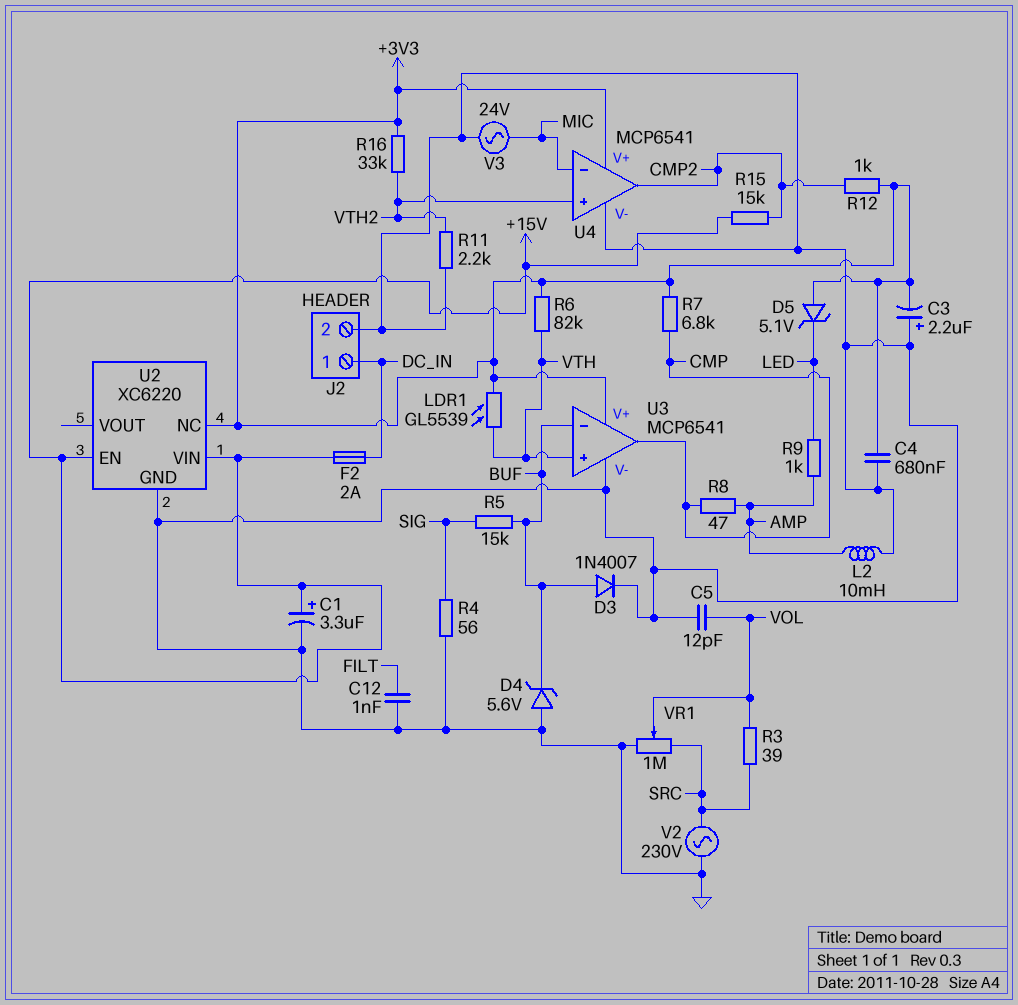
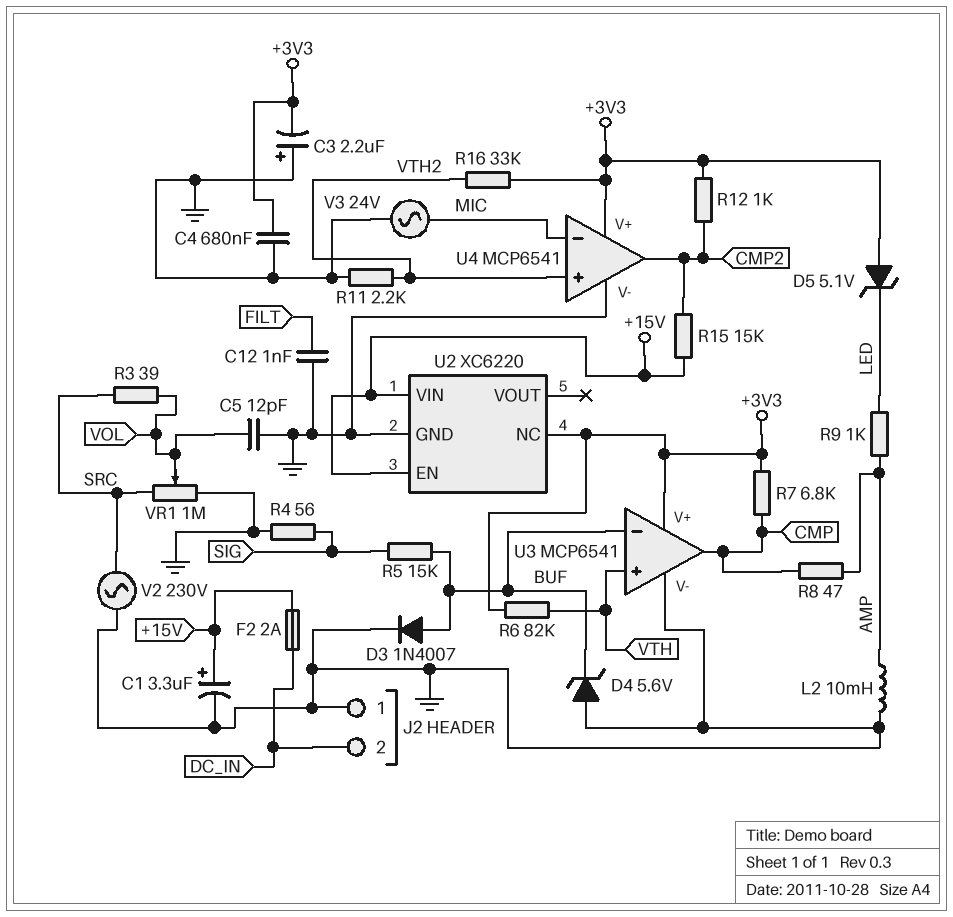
J2 pin 1: DC_IN -> GND
J2 pin 2: GND -> DC_IN
LDR1: GL5539 (+3V3, VTH) -> none

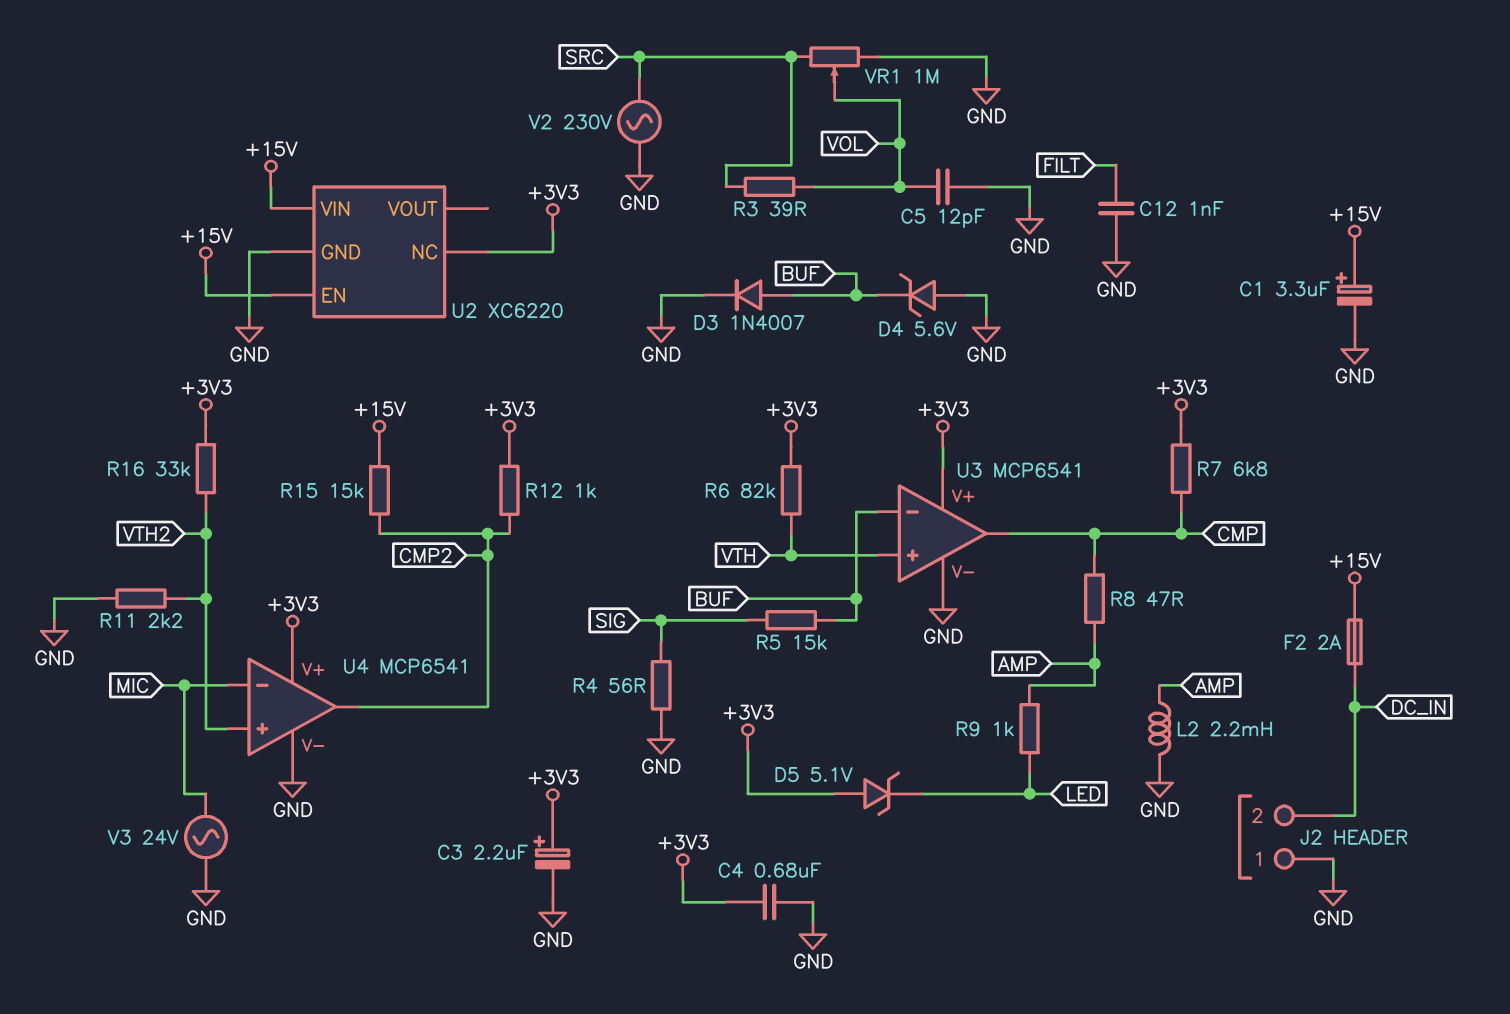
C3: 2.2uF (plus GND, minus +3V3) -> 2.2uF (plus +3V3, minus GND)
L2: 10mH (AMP, GND) -> 2.2mH (AMP, GND)

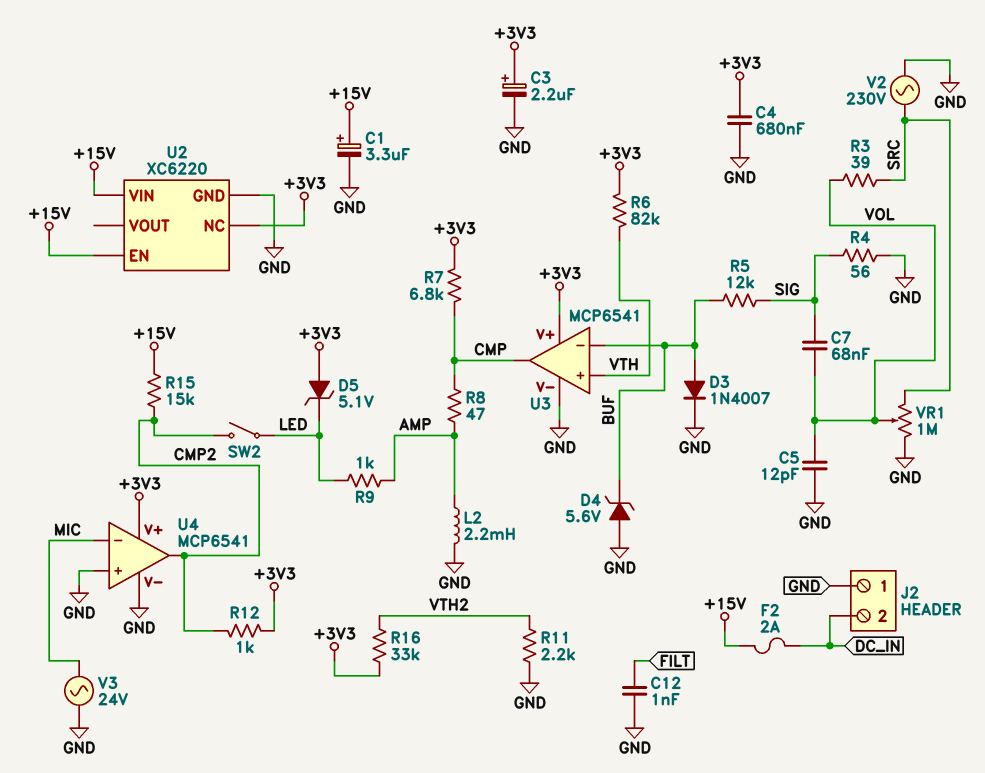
C7: none -> 68nF (SIG, VOL)
R5: 15k (BUF, SIG) -> 12k (BUF, SIG)
SW2: none -> switch (CMP2, LED)
U4 pin in+: VTH2 -> GND

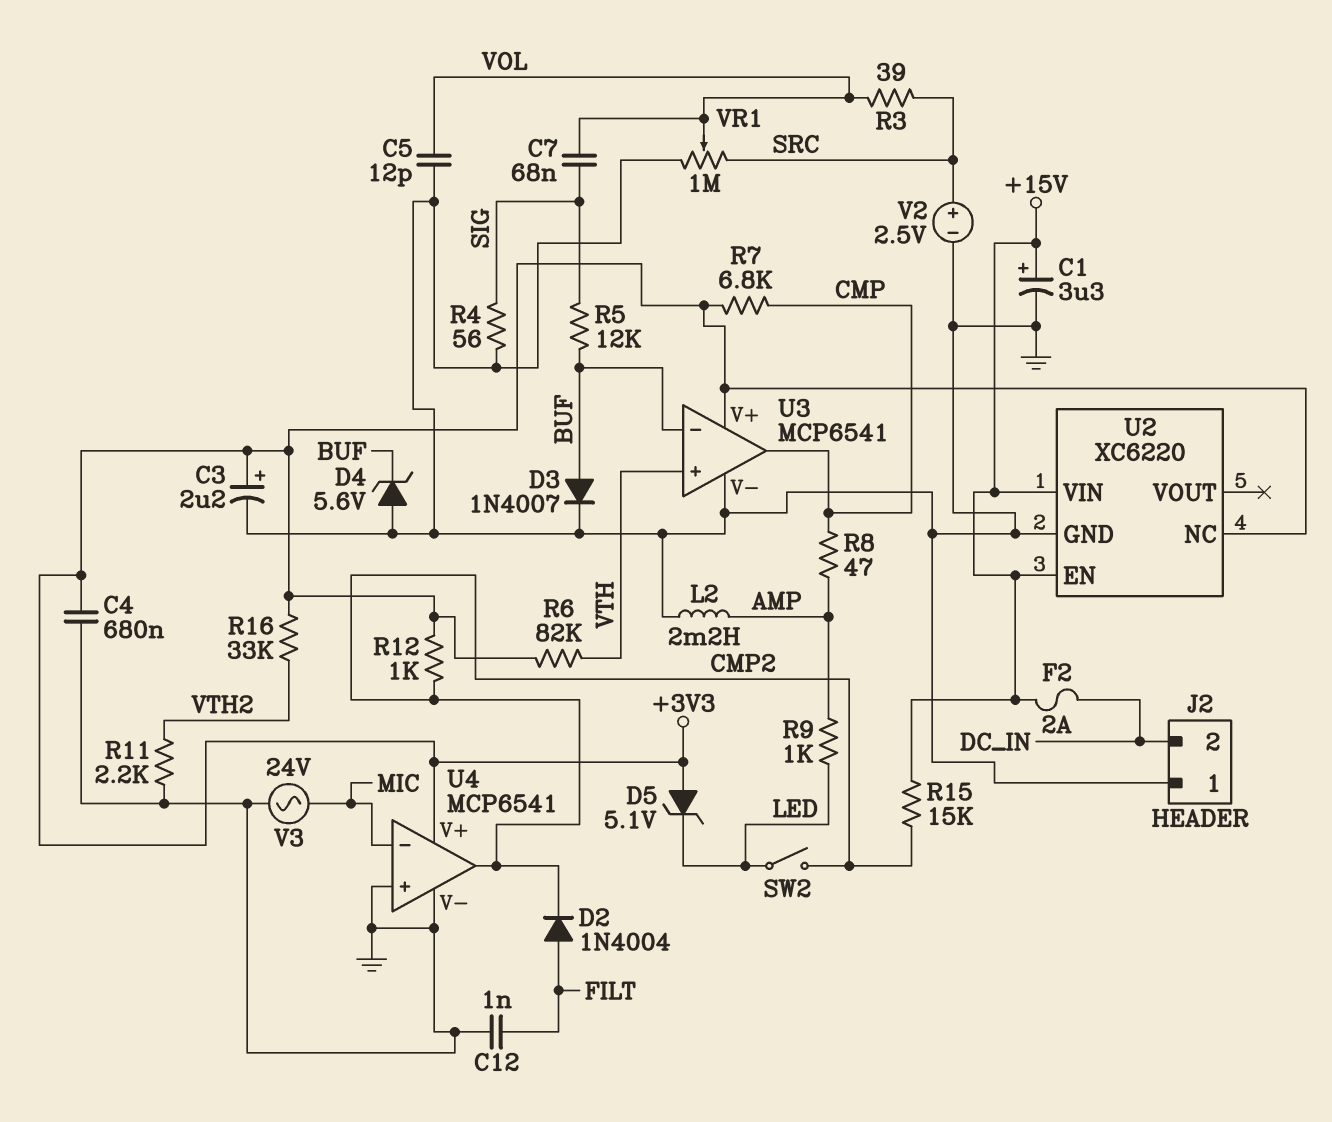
D2: none -> diode 1N4004 (A FILT, K CMP2)
V2: AC 230V (GND, SRC) -> 2.5V (plus SRC, minus GND)

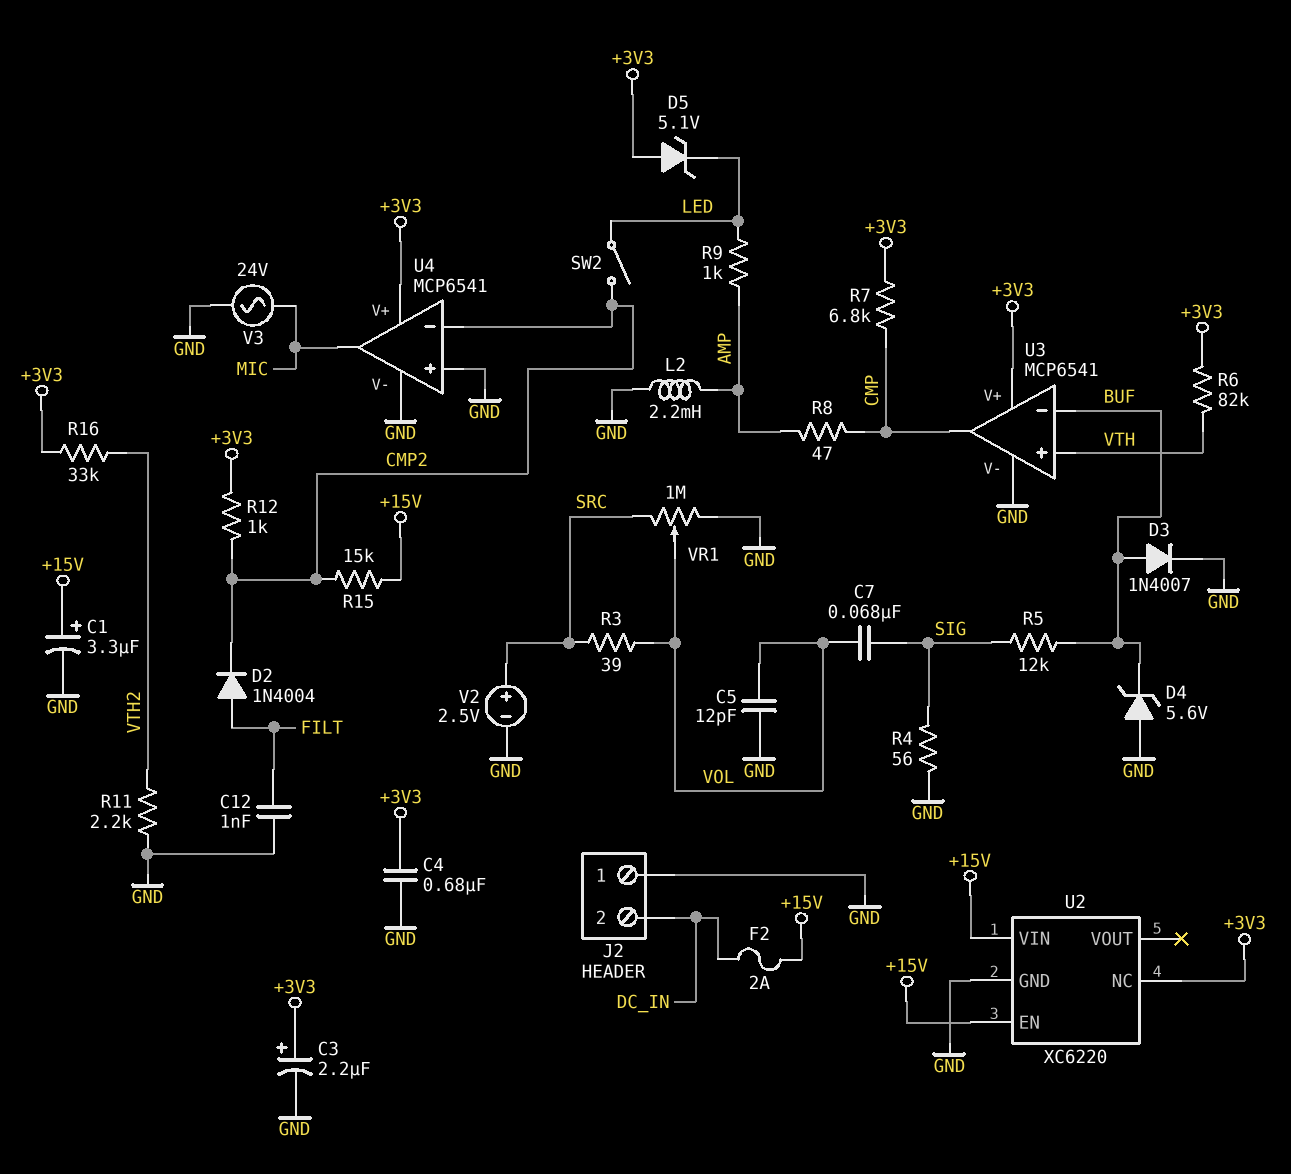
U4 pin in-: MIC -> CMP2
U4 pin out: CMP2 -> MIC

